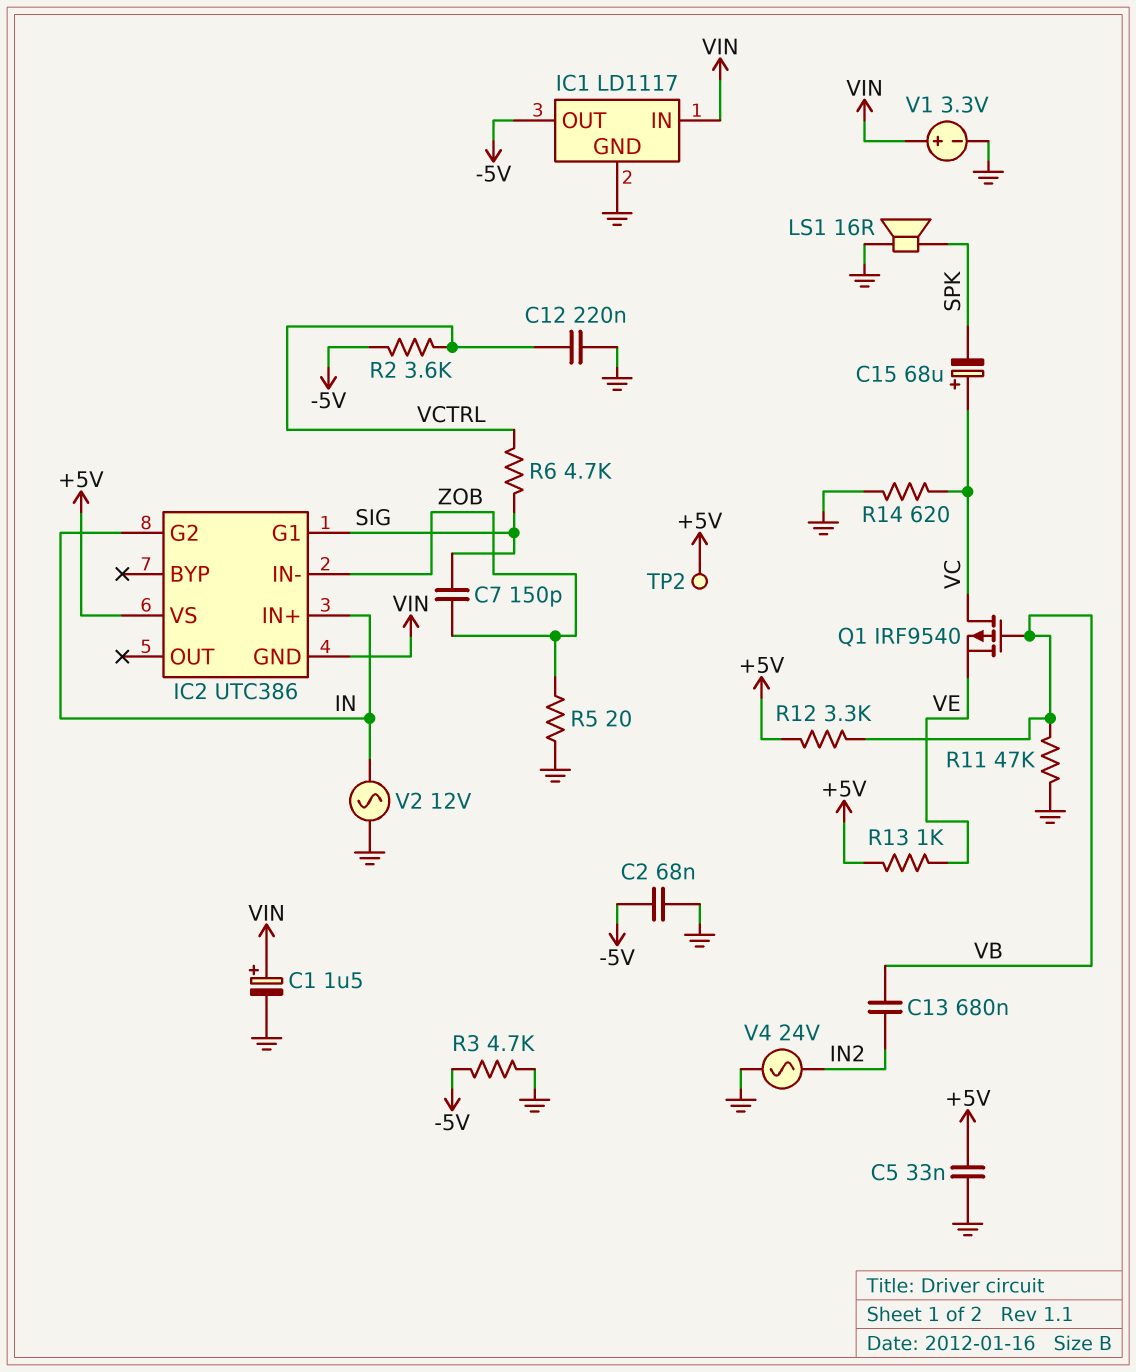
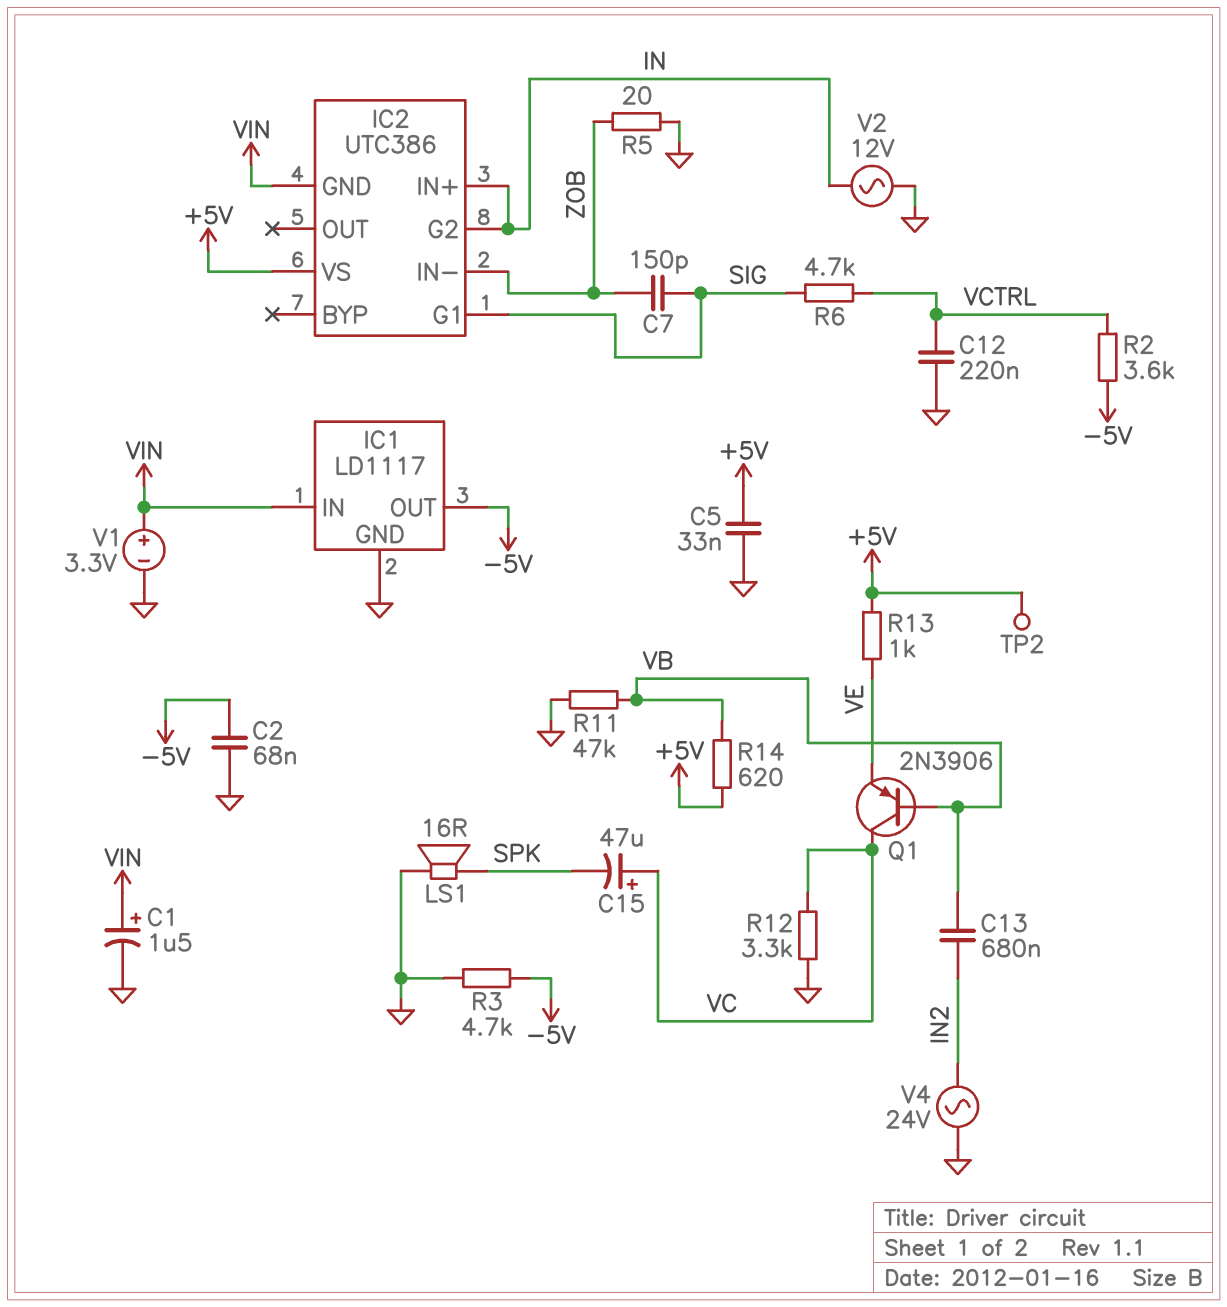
C15: 68uF (plus VC, minus SPK) -> 47uF (plus VC, minus SPK)
Q1: PMOS IRF9540 (G VB, D VC, S VE) -> PNP 2N3906 (B VB, C VC, E VE)
R12: 3.3k (+5V, VB) -> 3.3k (GND, VC)
R14: 620 (GND, VC) -> 620 (+5V, VB)

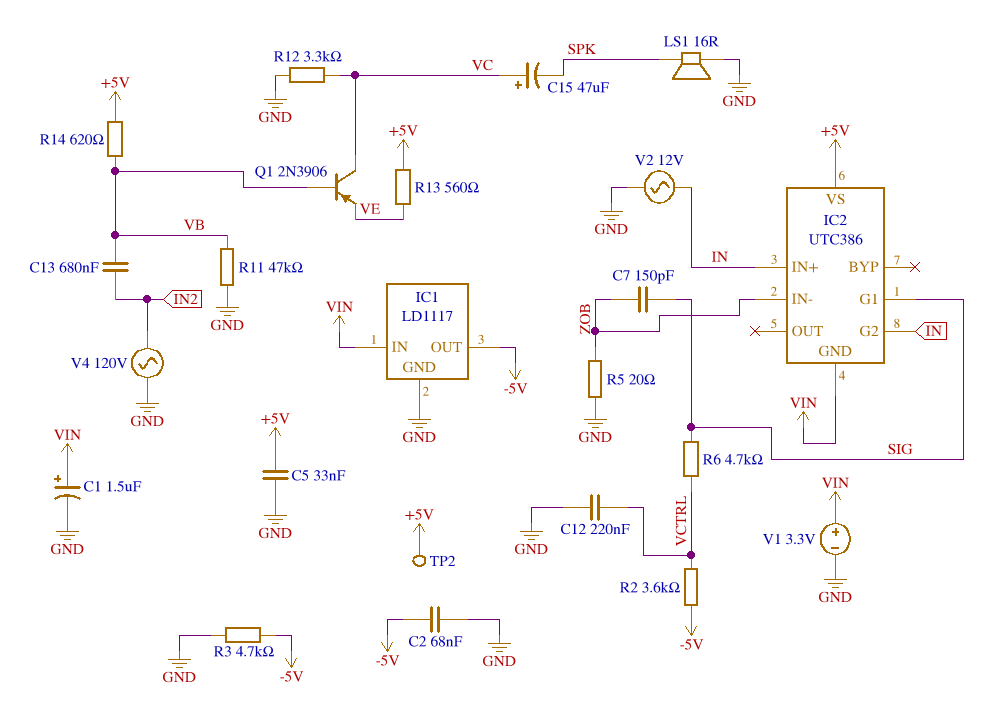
R13: 1k (+5V, VE) -> 560 (+5V, VE)
V4: AC 24V (GND, IN2) -> AC 120V (GND, IN2)

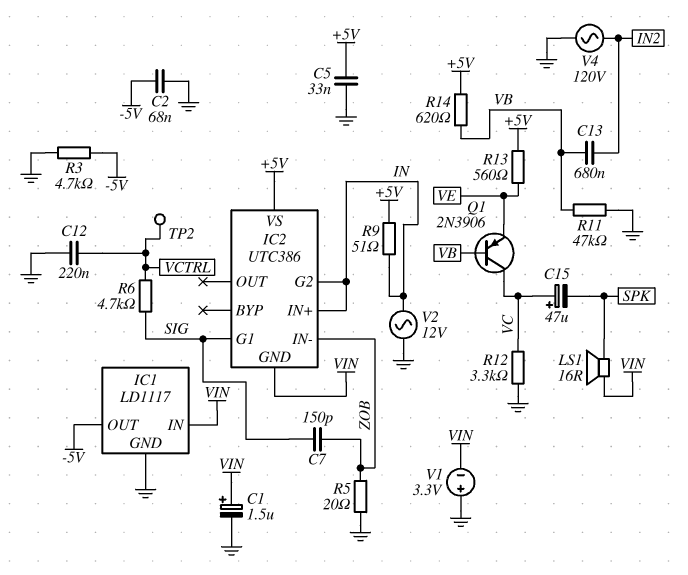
LS1: speaker 16R (GND, SPK) -> speaker 16R (SPK, VIN)
R2: 3.6k (-5V, VCTRL) -> none
R9: none -> 51 (+5V, IN)
TP2: test point (+5V) -> test point (VCTRL)
V1: 3.3V (plus VIN, minus GND) -> 3.3V (plus GND, minus VIN)

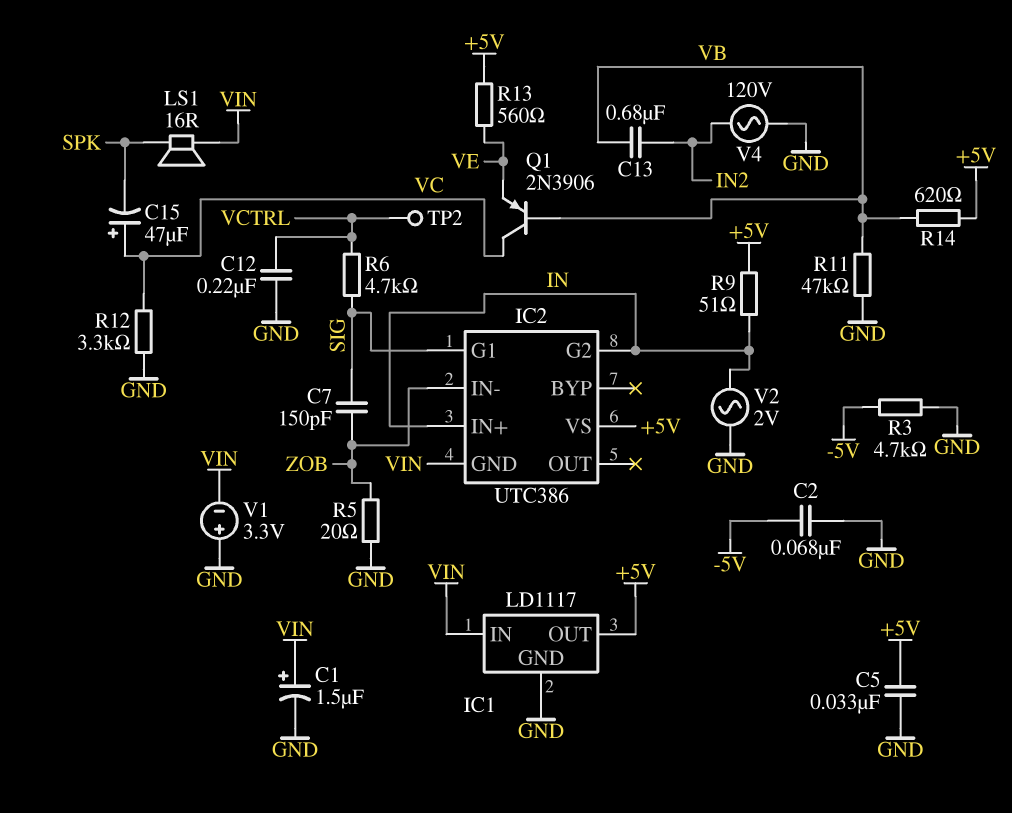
IC1 pin OUT: -5V -> +5V
V2: AC 12V (GND, IN) -> AC 2V (GND, IN)

